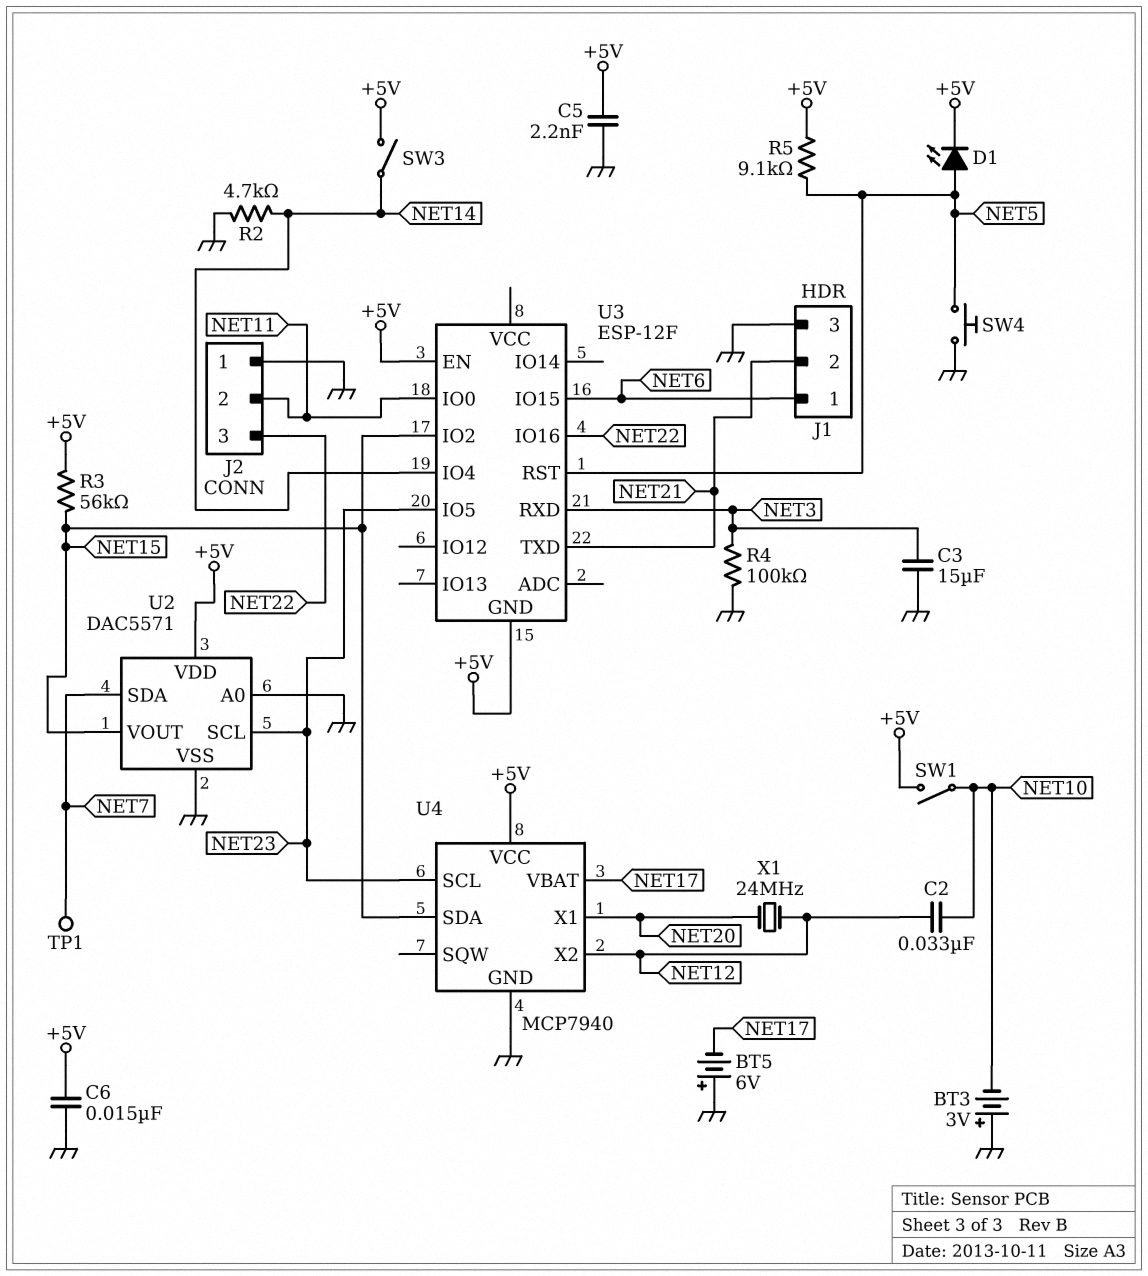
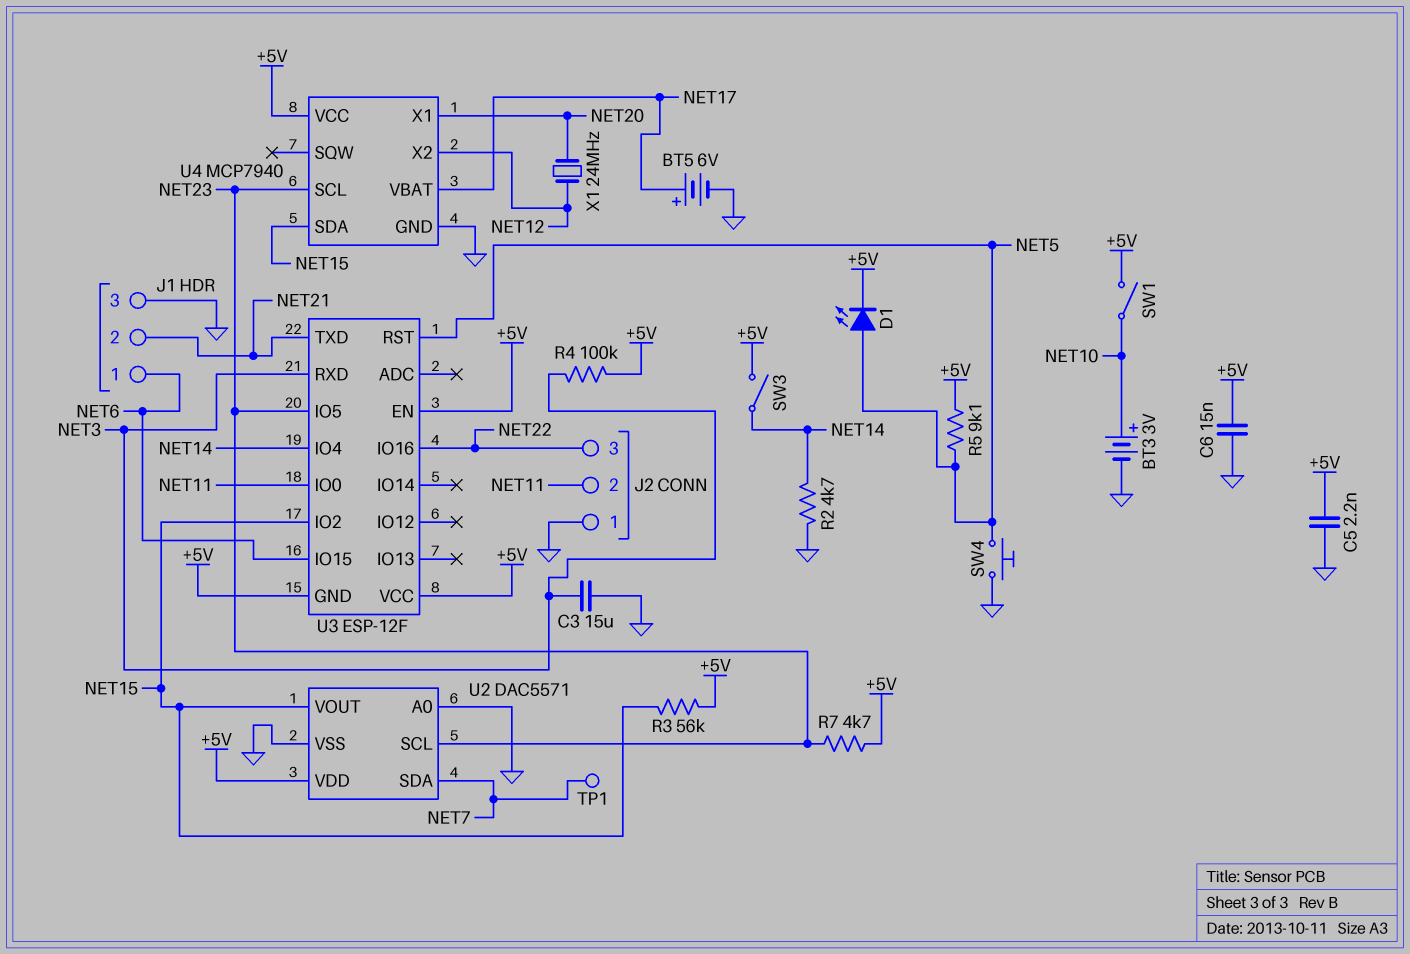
BT3: 3V (plus GND, minus NET10) -> 3V (plus NET10, minus GND)
BT5: 6V (plus GND, minus NET17) -> 6V (plus NET17, minus GND)
C2: 33nF (NET10, NET12) -> none
R4: 100k (GND, NET3) -> 100k (+5V, NET3)
R7: none -> 4.7k (+5V, NET23)
U3 pin VCC: none -> +5V

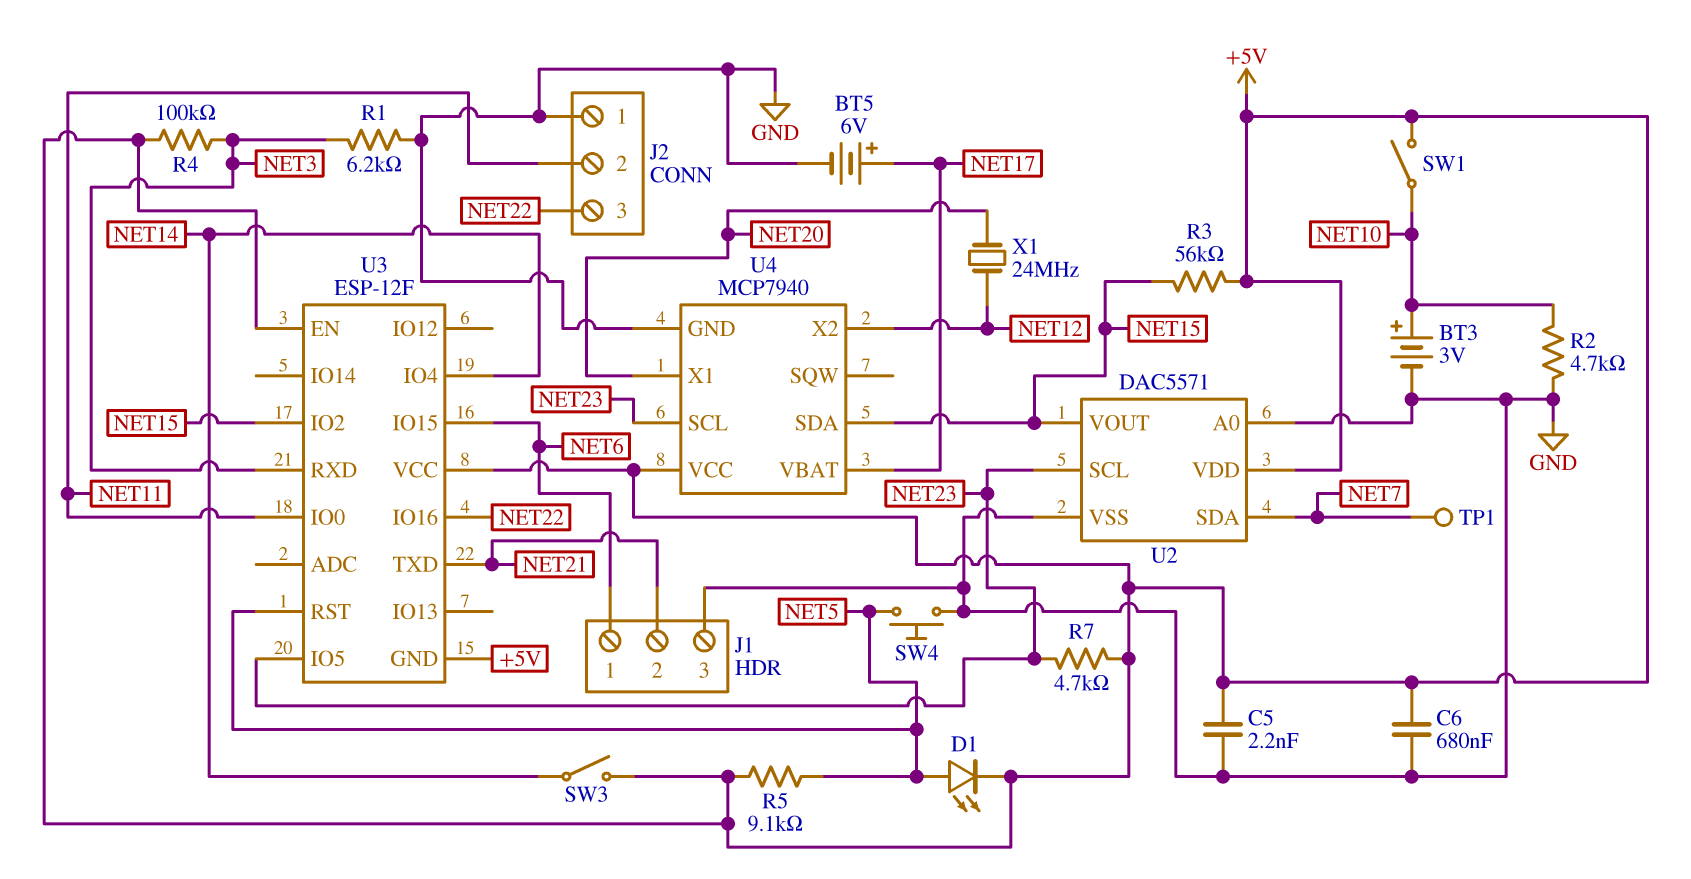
C3: 15uF (GND, NET3) -> none
C6: 15nF (+5V, GND) -> 680nF (+5V, GND)
R1: none -> 6.2k (GND, NET3)
R2: 4.7k (GND, NET14) -> 4.7k (GND, NET10)

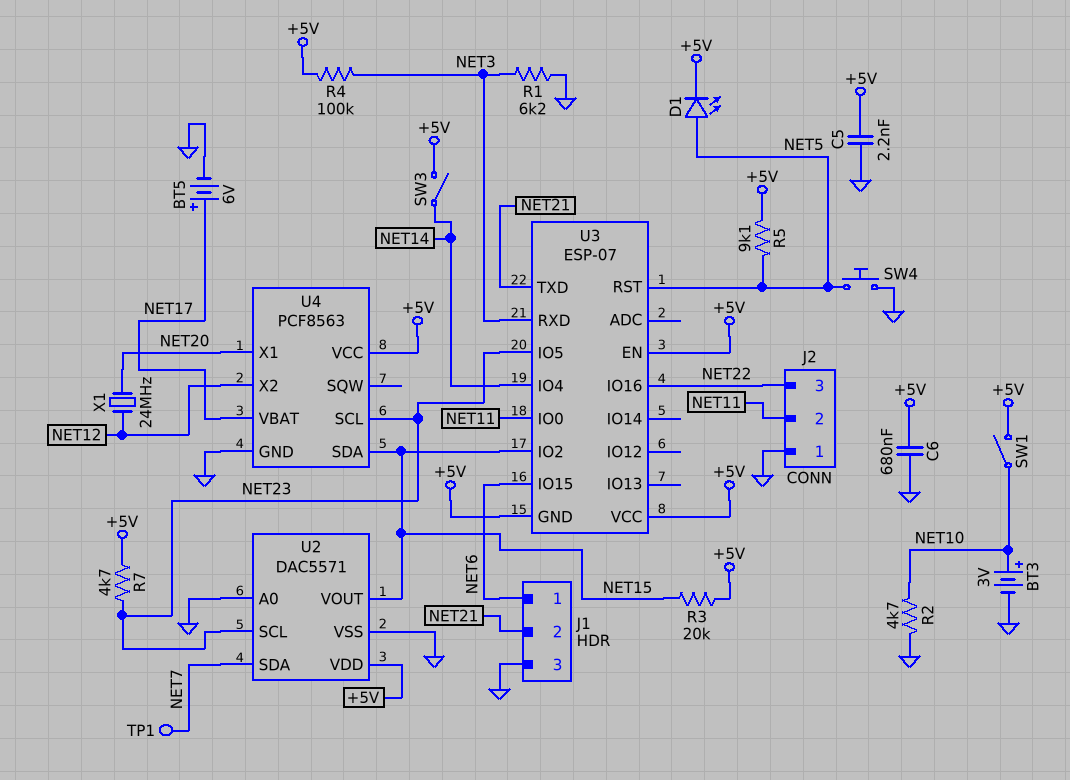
R3: 56k (+5V, NET15) -> 20k (+5V, NET15)
U3: ESP-12F -> ESP-07
U4: MCP7940 -> PCF8563

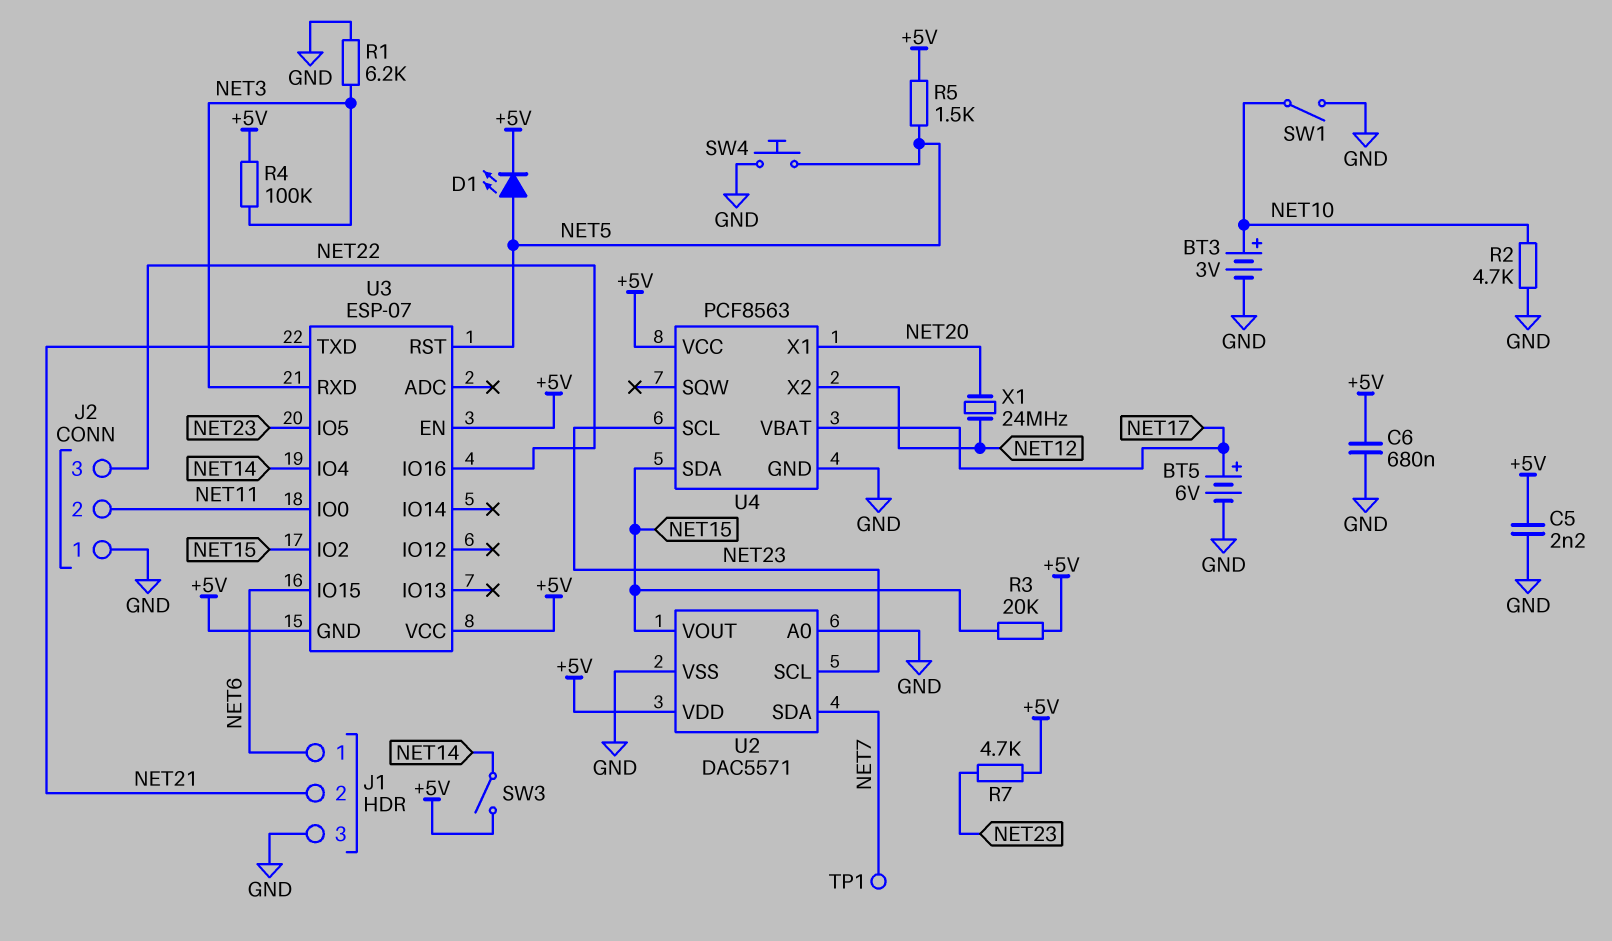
R5: 9.1k (+5V, NET5) -> 1.5k (+5V, NET5)
SW1: switch (+5V, NET10) -> switch (GND, NET10)

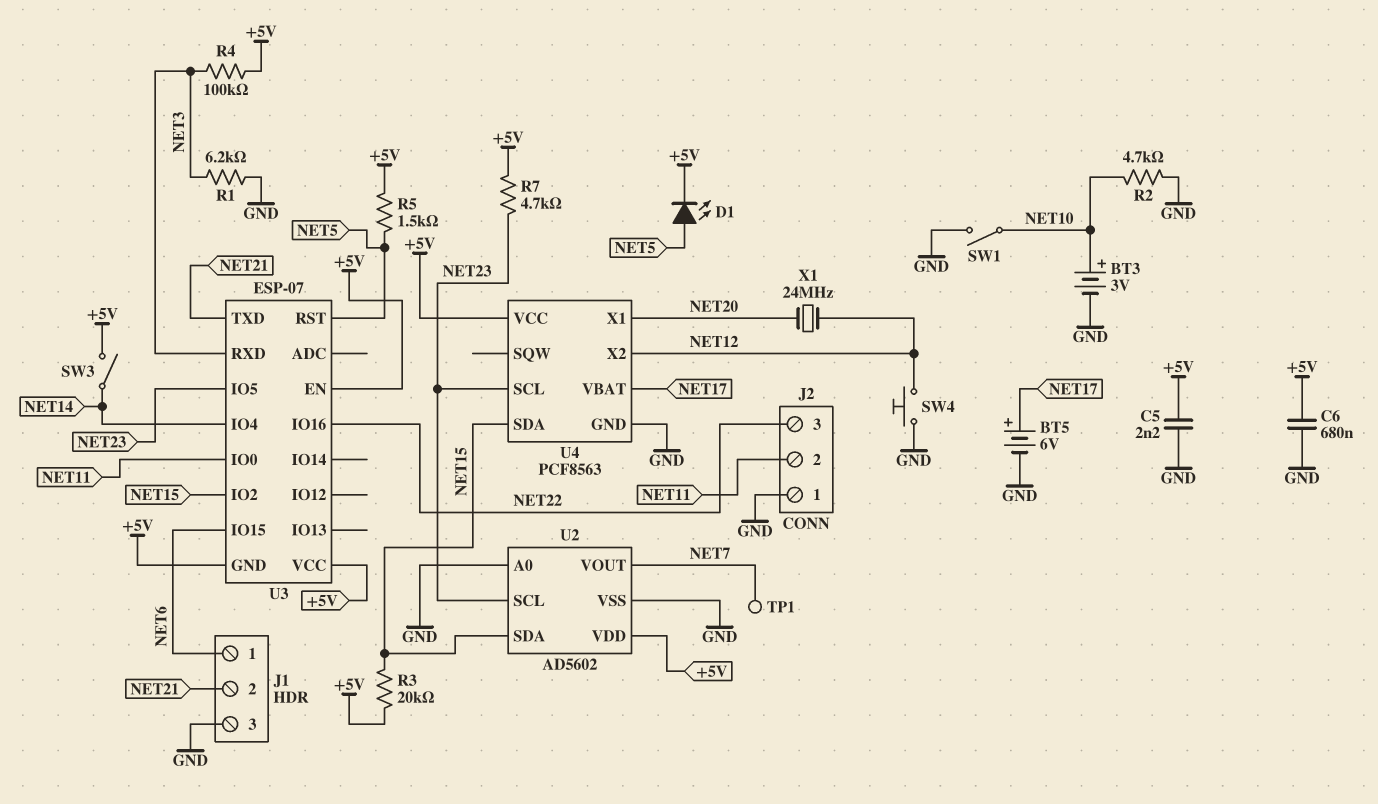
SW4: button (GND, NET5) -> button (GND, NET12)
U2: DAC5571 -> AD5602
U2 pin SDA: NET7 -> NET15
U2 pin VOUT: NET15 -> NET7

